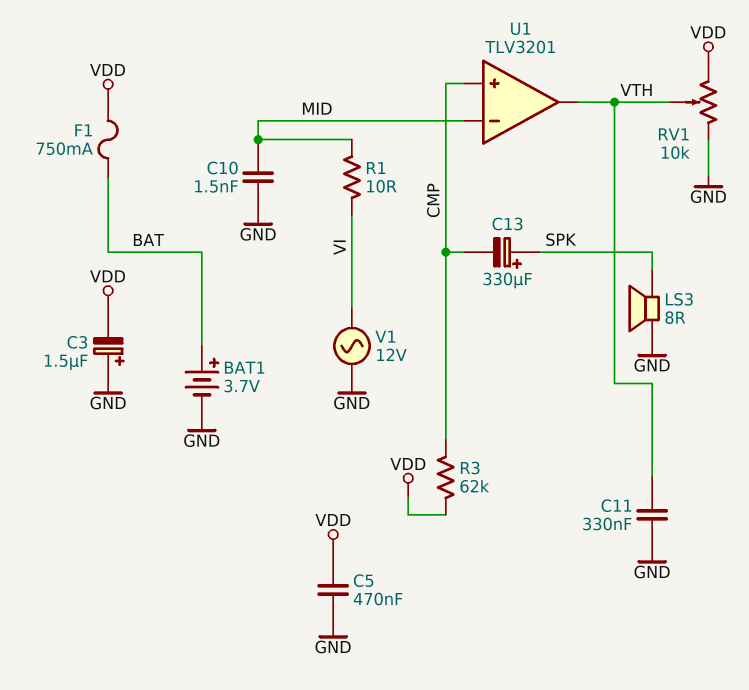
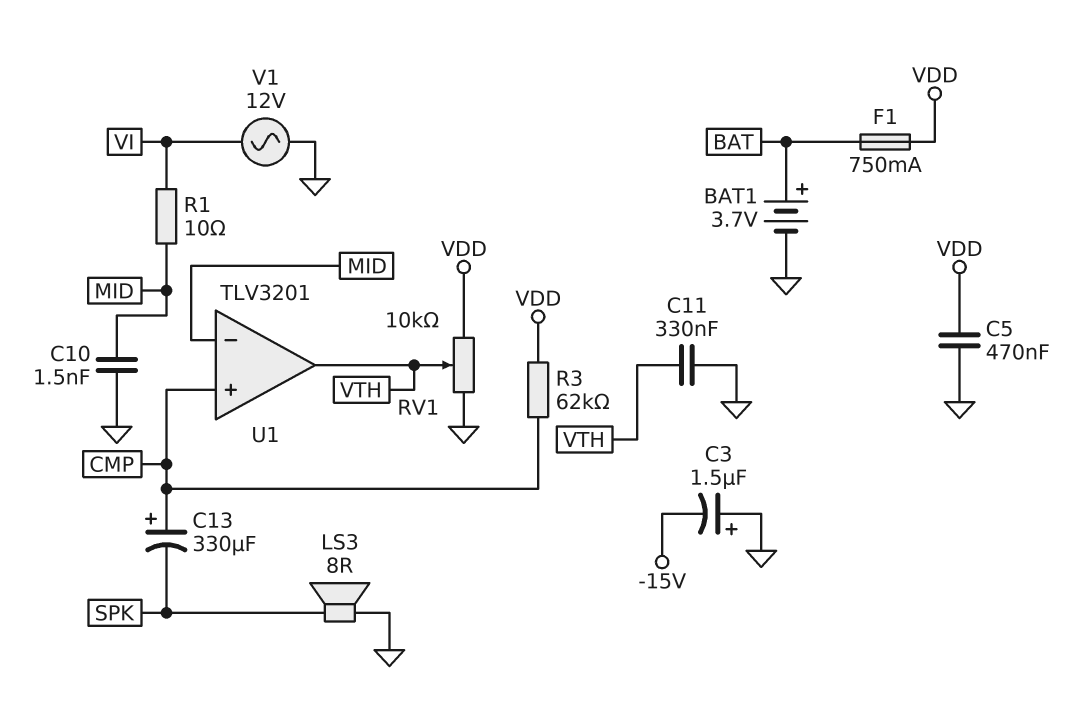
C3: 1.5uF (plus GND, minus VDD) -> 1.5uF (plus GND, minus -15V)
C13: 330uF (plus SPK, minus CMP) -> 330uF (plus CMP, minus SPK)

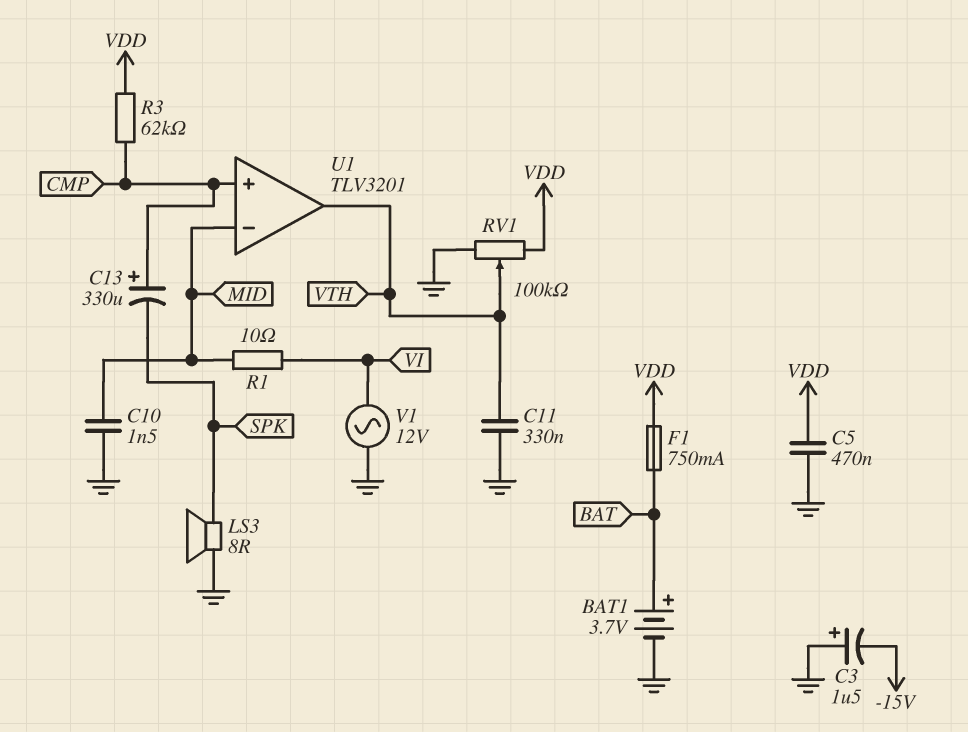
RV1: 10k (GND, VDD, wiper VTH) -> 100k (GND, VDD, wiper VTH)

